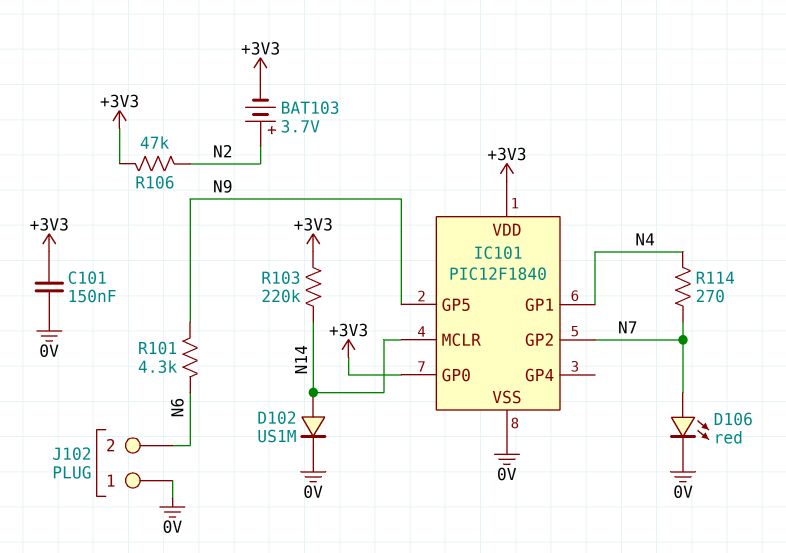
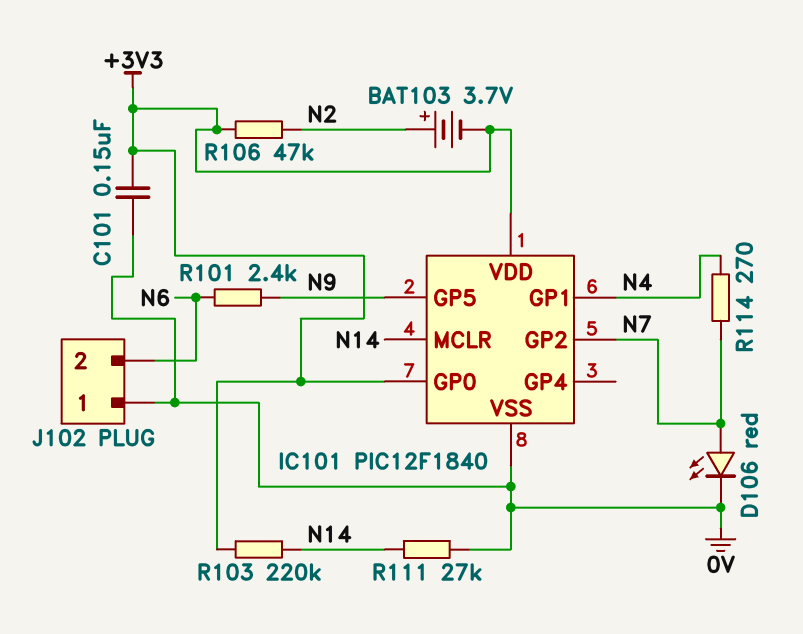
D102: diode US1M (A N14, K 0V) -> none
R101: 4.3k (N6, N9) -> 2.4k (N6, N9)
R111: none -> 27k (0V, N14)

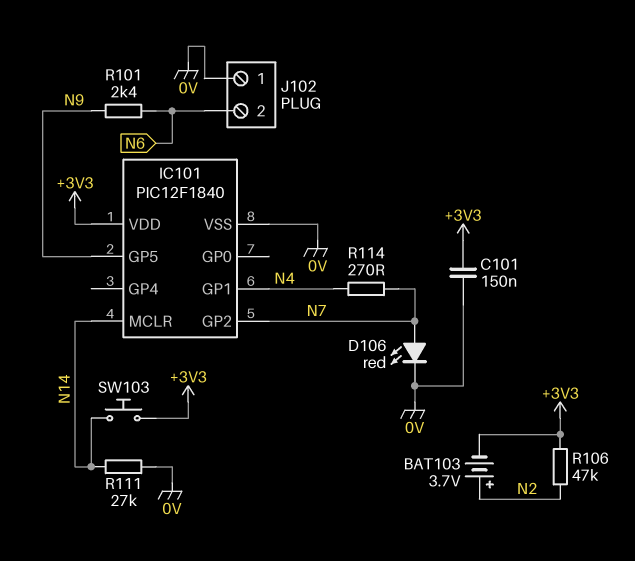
IC101 pin GP0: +3V3 -> none
R103: 220k (+3V3, N14) -> none
SW103: none -> button (+3V3, N14)

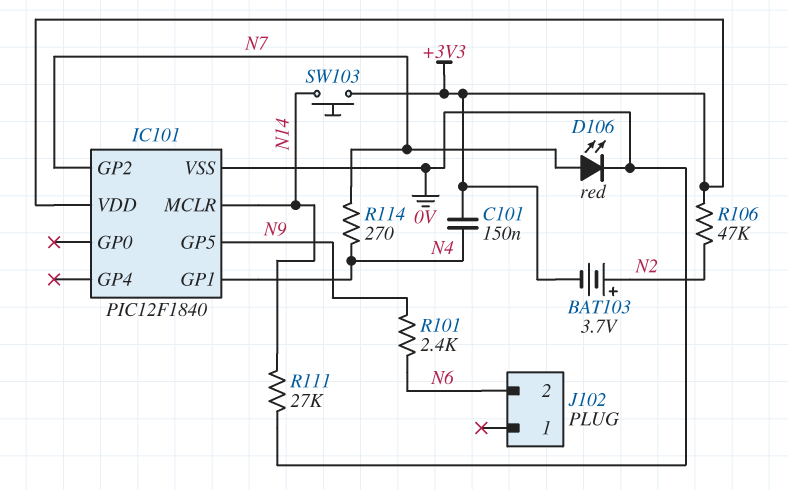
C101: 150nF (+3V3, 0V) -> 150nF (+3V3, N4)
J102 pin 1: 0V -> none

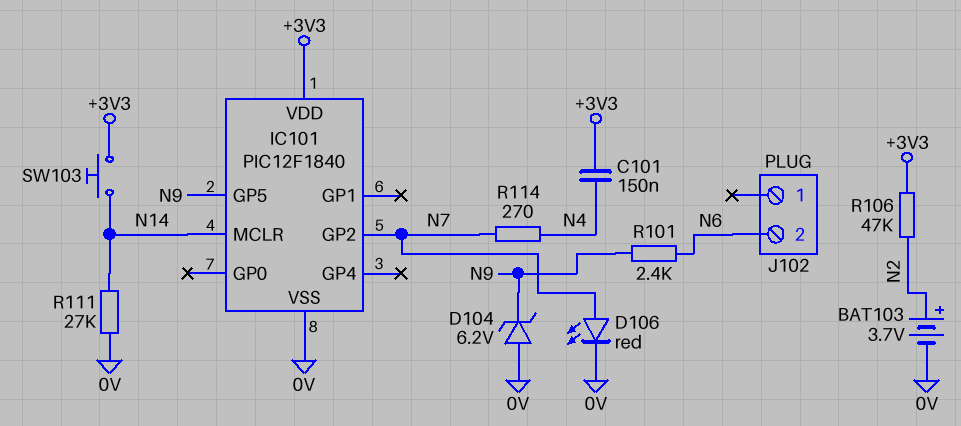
BAT103: 3.7V (plus N2, minus +3V3) -> 3.7V (plus N2, minus 0V)
D104: none -> zener 6.2V (A 0V, K N9)
IC101 pin GP1: N4 -> none

